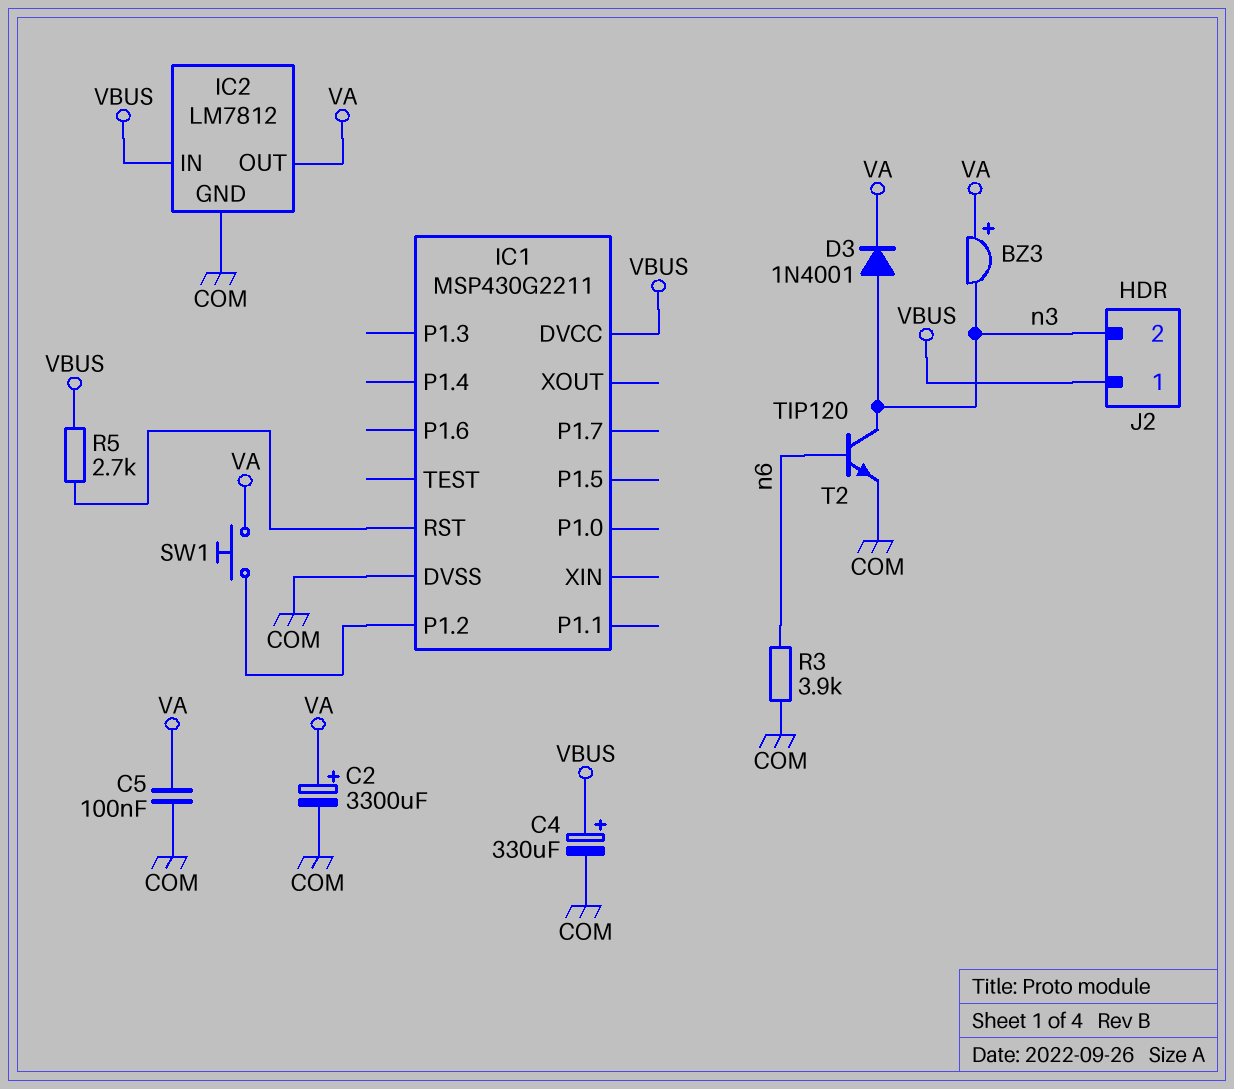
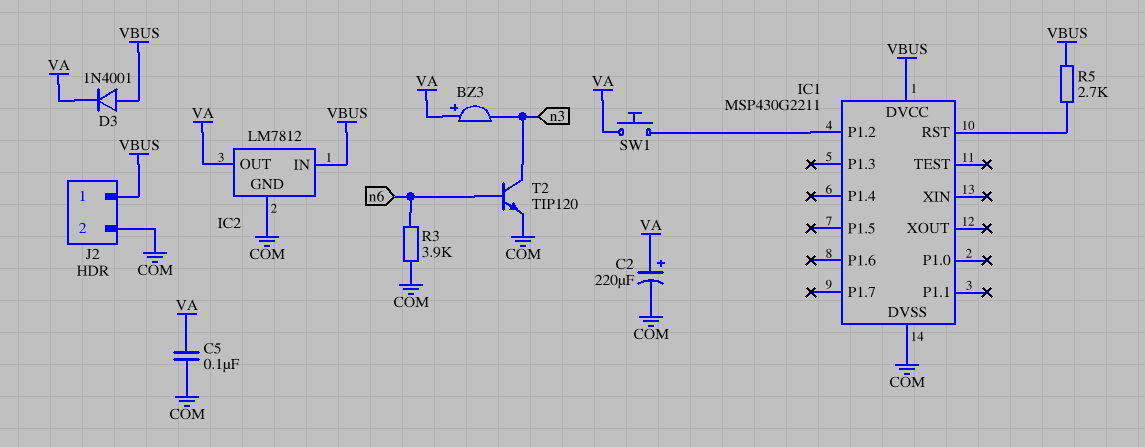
C2: 3300uF (plus VA, minus COM) -> 220uF (plus VA, minus COM)
C4: 330uF (plus VBUS, minus COM) -> none
D3: diode 1N4001 (A n3, K VA) -> diode 1N4001 (A VBUS, K VA)
J2 pin 2: n3 -> COM

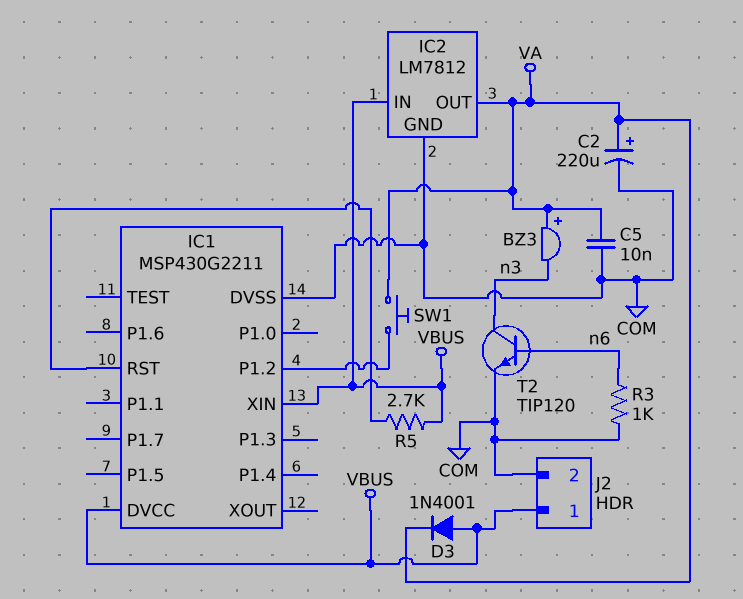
C5: 100nF (COM, VA) -> 10nF (COM, VA)
IC1 pin XIN: none -> VBUS
R3: 3.9k (COM, n6) -> 1k (COM, n6)

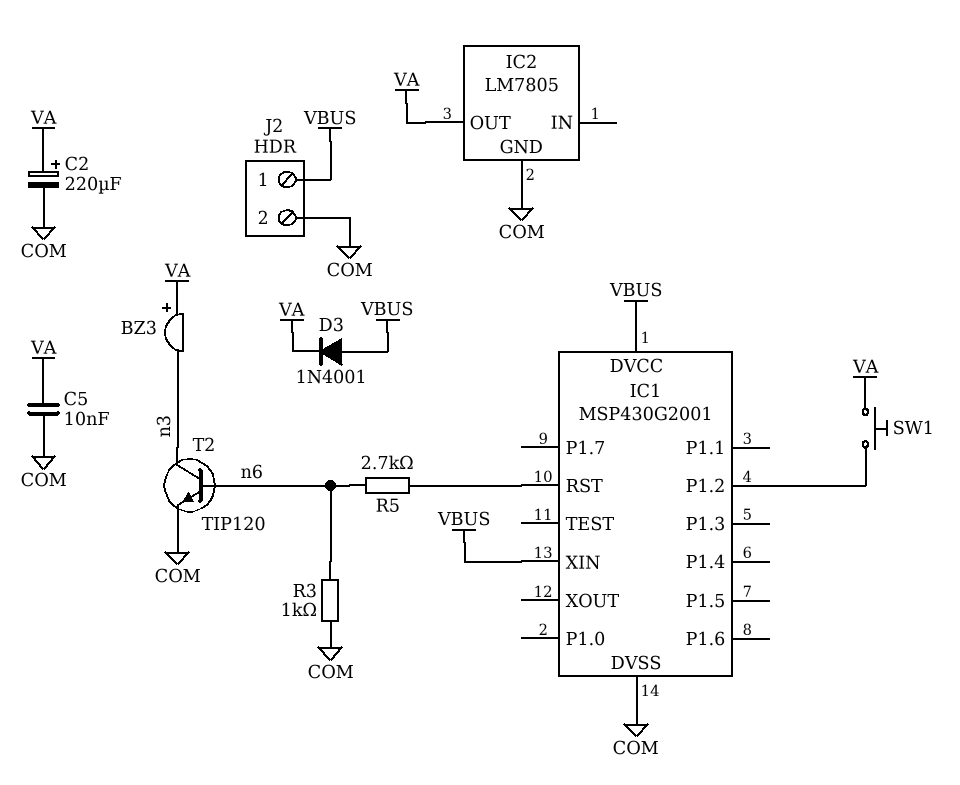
IC1: MSP430G2211 -> MSP430G2001
IC2: LM7812 -> LM7805
IC2 pin IN: VBUS -> none
R5: 2.7k (IC1/RST, VBUS) -> 2.7k (IC1/RST, n6)

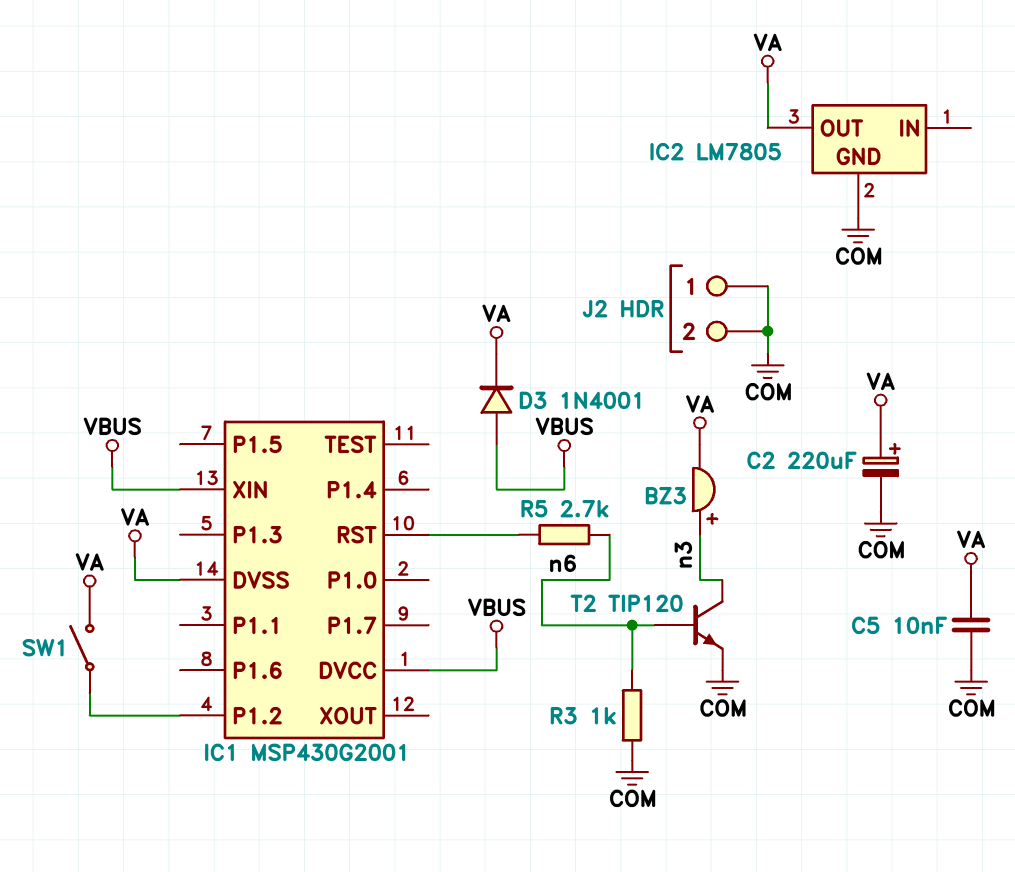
BZ3: buzzer (plus VA, minus n3) -> buzzer (plus n3, minus VA)
IC1 pin DVSS: COM -> VA
J2 pin 1: VBUS -> COM
SW1: button (IC1/P1.2, VA) -> switch (IC1/P1.2, VA)

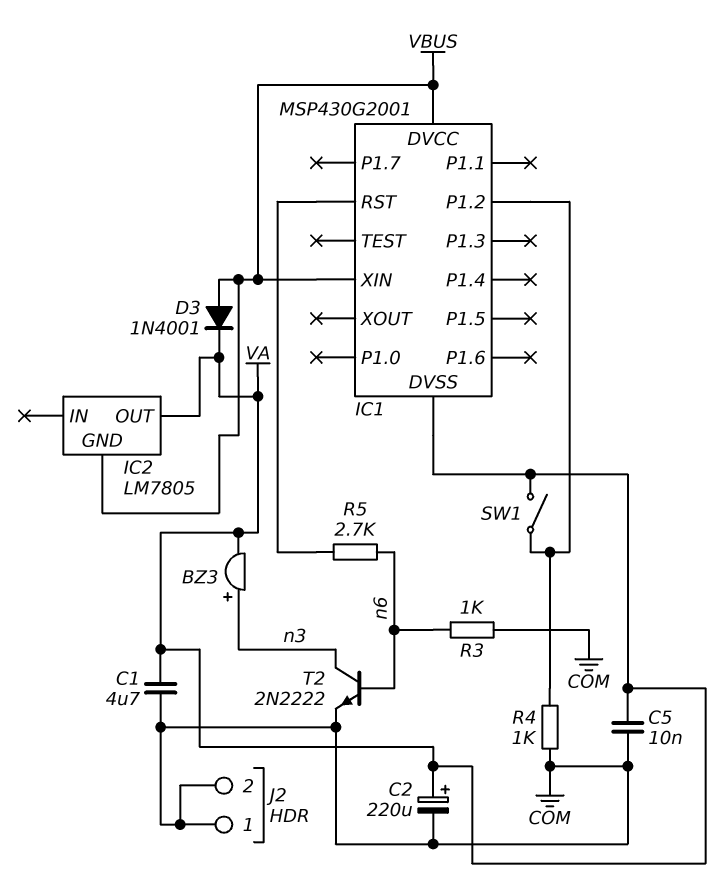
C1: none -> 4.7uF (COM, VA)
IC2 pin GND: COM -> VBUS
R4: none -> 1k (COM, IC1/P1.2)
T2: NPN TIP120 (B n6, C n3, E COM) -> NPN 2N2222 (B n6, C n3, E COM)

